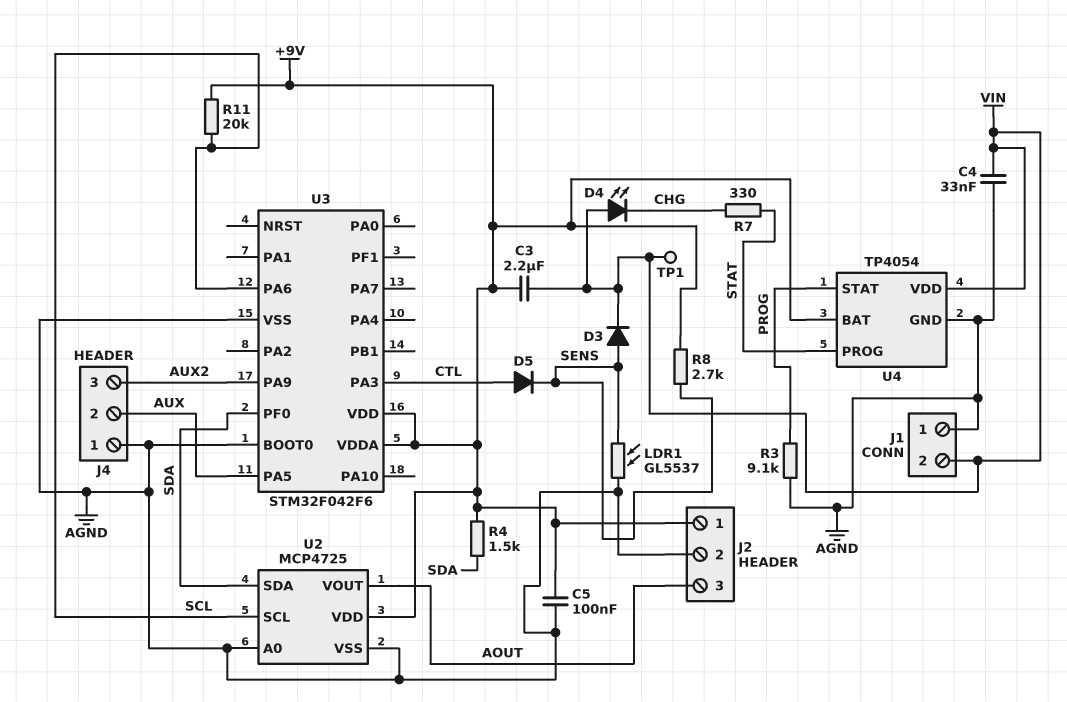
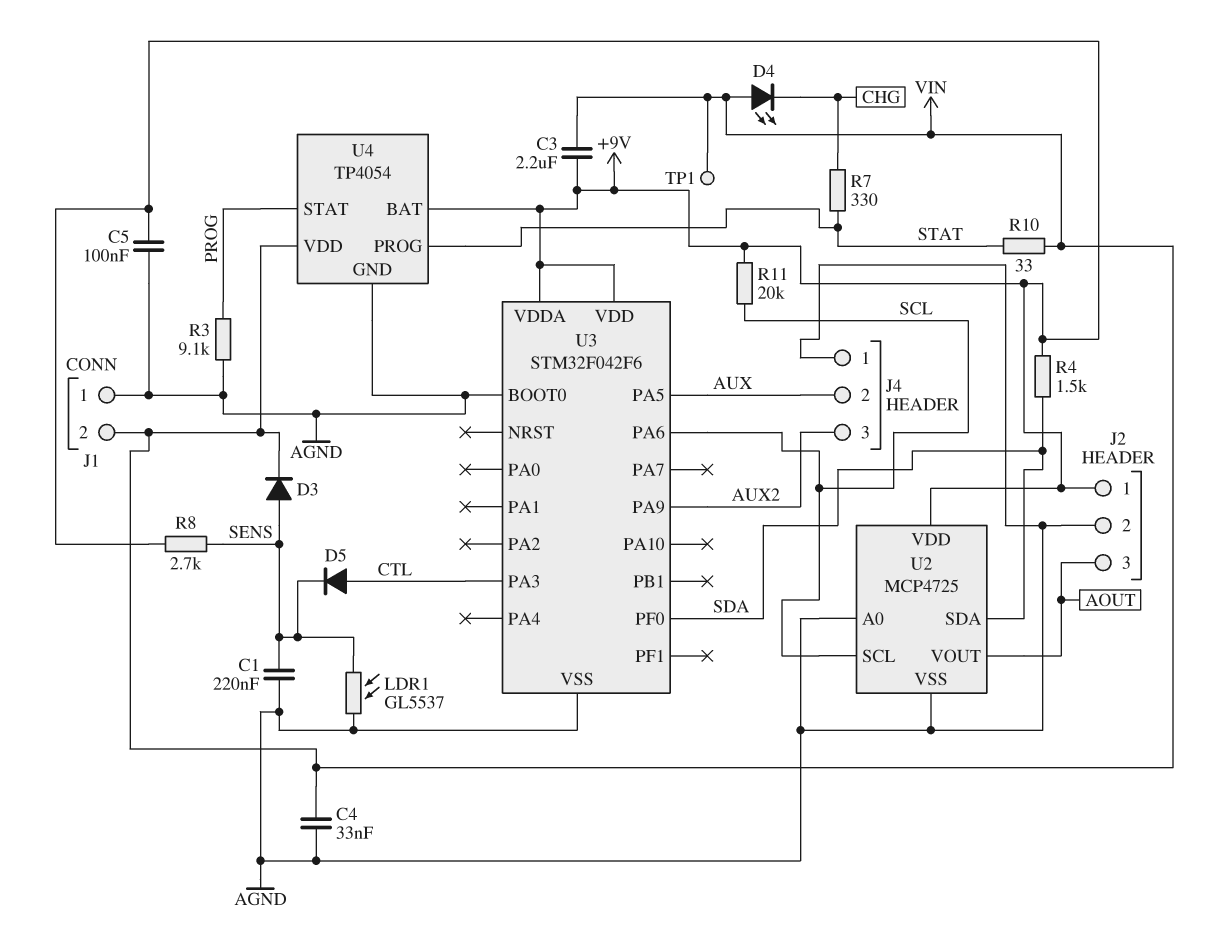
C1: none -> 220nF (AGND, SENS)
R10: none -> 33 (STAT, VIN)

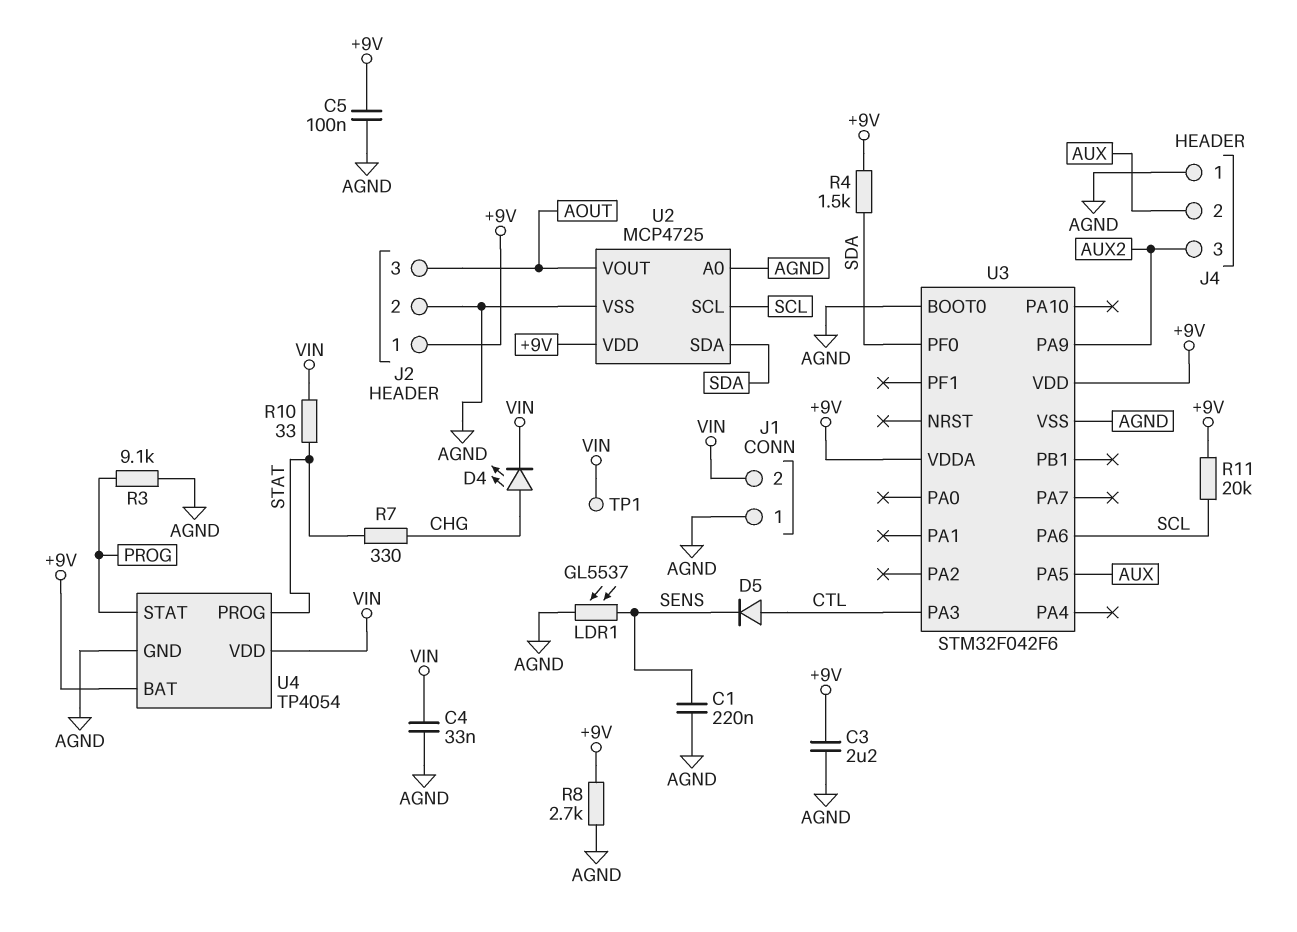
C3: 2.2uF (+9V, VIN) -> 2.2uF (+9V, AGND)
D3: diode (A SENS, K VIN) -> none
D4: LED (A VIN, K CHG) -> LED (A CHG, K VIN)
R8: 2.7k (+9V, SENS) -> 2.7k (+9V, AGND)

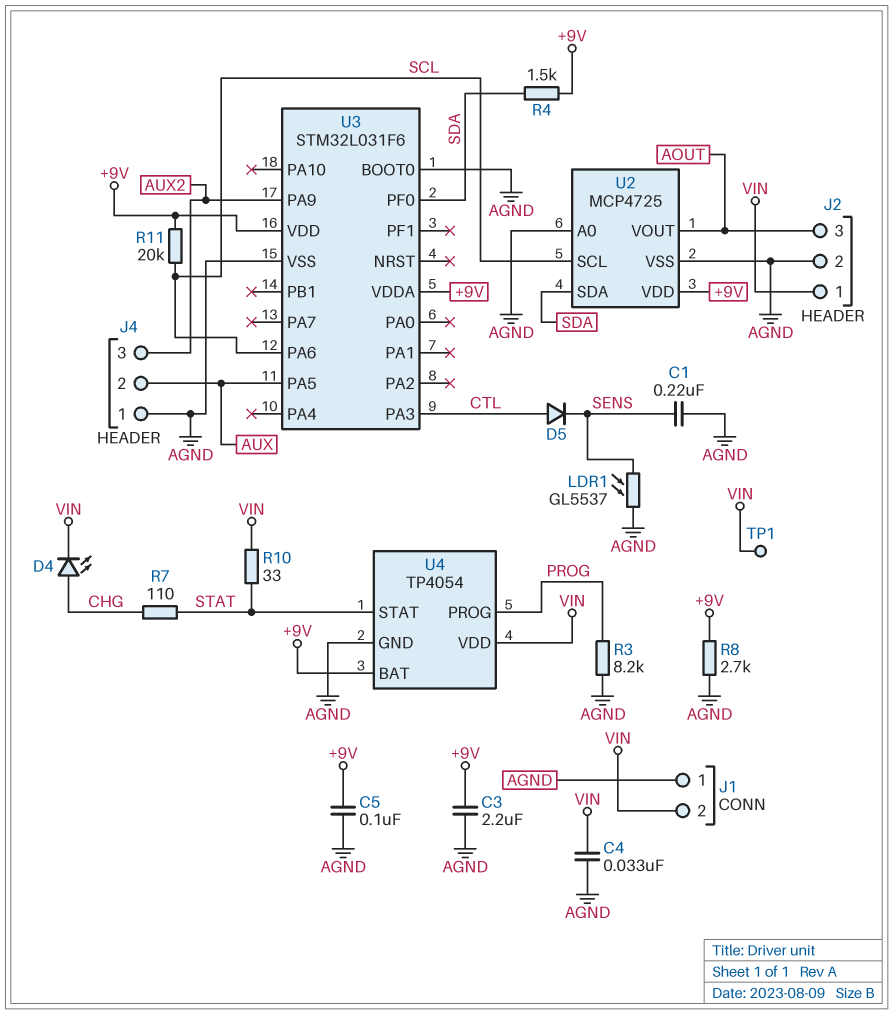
J2 pin 1: +9V -> VIN
R3: 9.1k (AGND, PROG) -> 8.2k (AGND, PROG)
R7: 330 (CHG, STAT) -> 110 (CHG, STAT)
U3: STM32F042F6 -> STM32L031F6
U4 pin PROG: STAT -> PROG
U4 pin STAT: PROG -> STAT

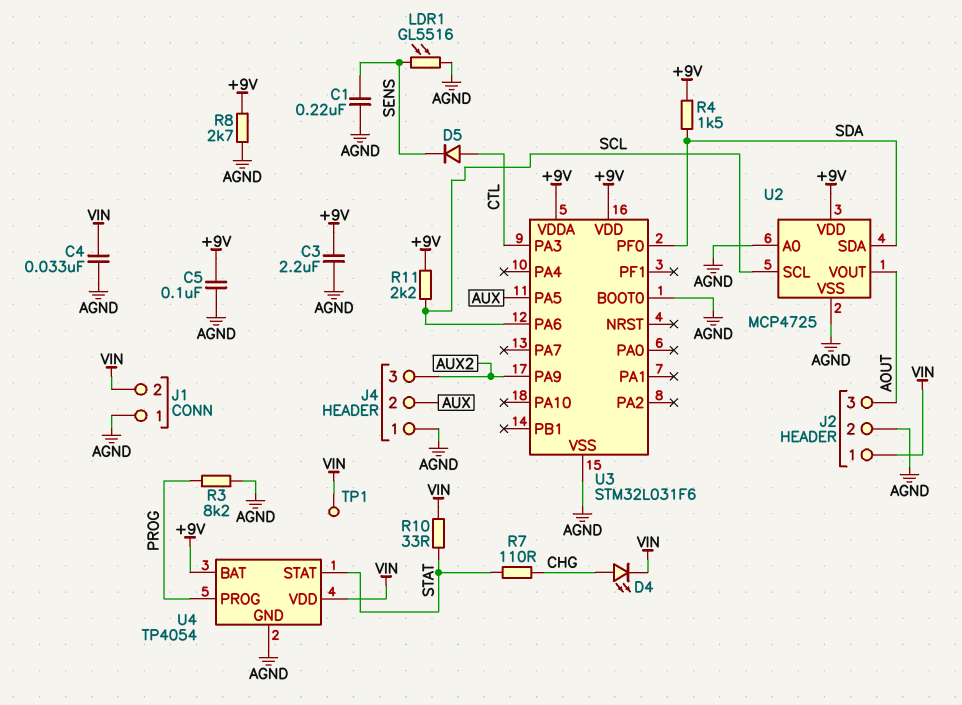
LDR1: GL5537 (AGND, SENS) -> GL5516 (AGND, SENS)
R11: 20k (+9V, SCL) -> 2.2k (+9V, SCL)

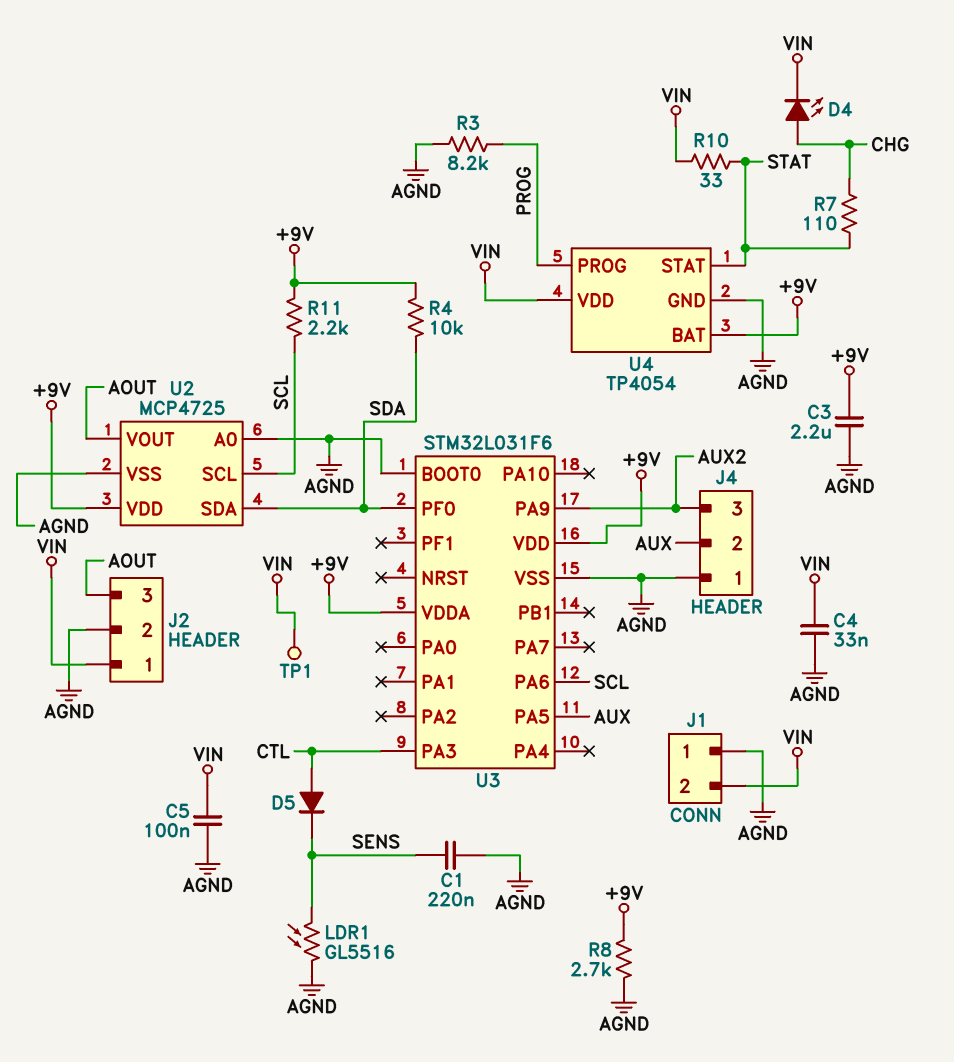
C5: 100nF (+9V, AGND) -> 100nF (AGND, VIN)
R4: 1.5k (+9V, SDA) -> 10k (+9V, SDA)

